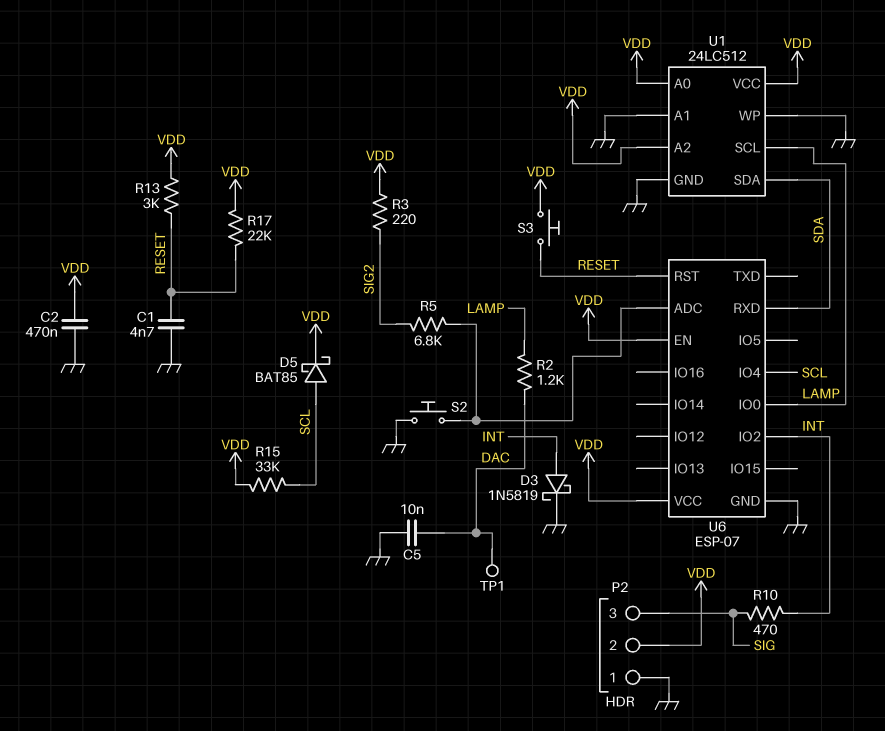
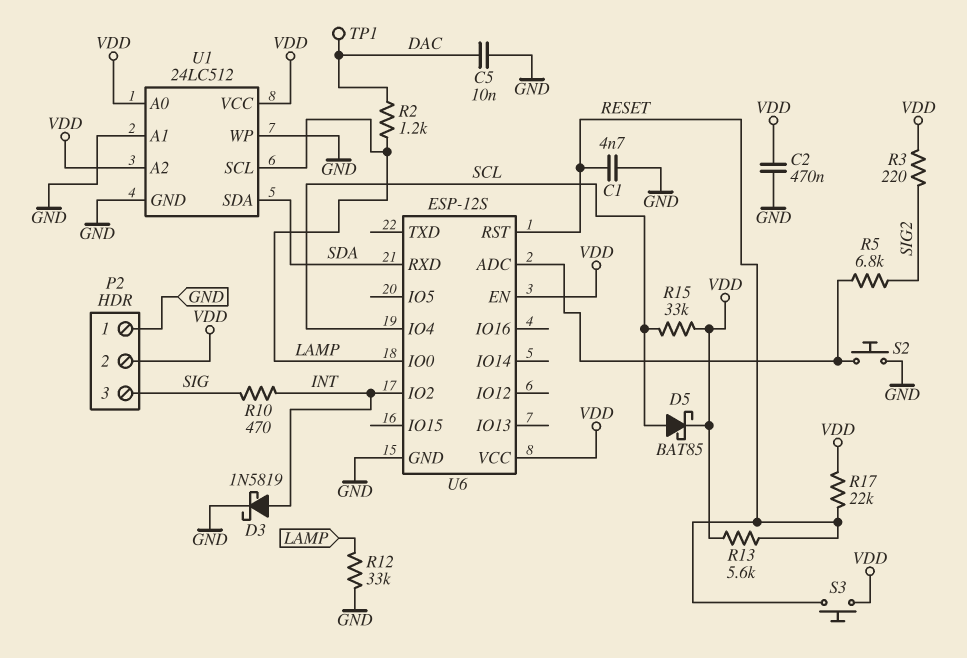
R12: none -> 33k (GND, LAMP)
R13: 3k (RESET, VDD) -> 5.6k (RESET, VDD)
U6: ESP-07 -> ESP-12S

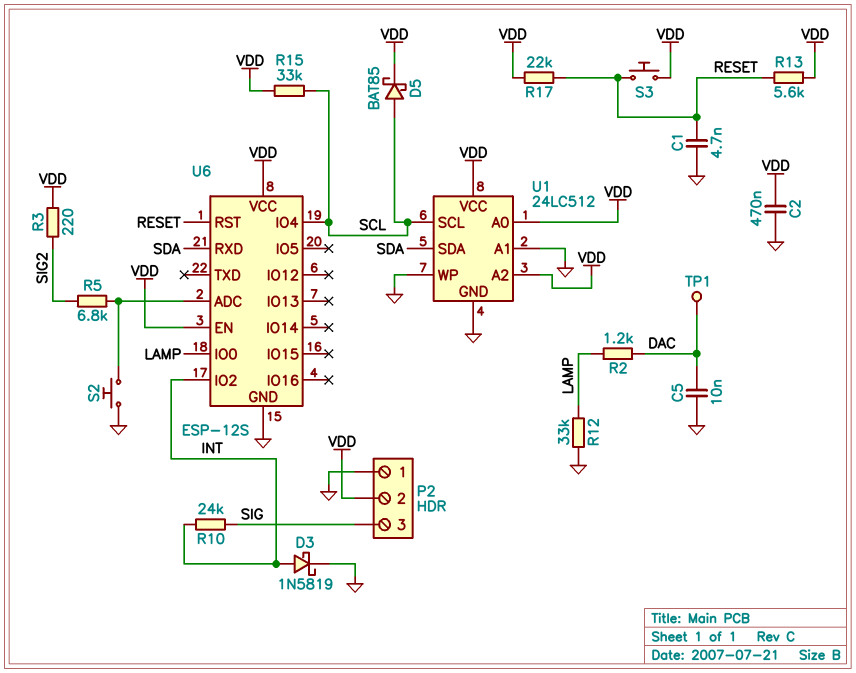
R10: 470 (INT, SIG) -> 24k (INT, SIG)
U1 pin SCL: LAMP -> SCL

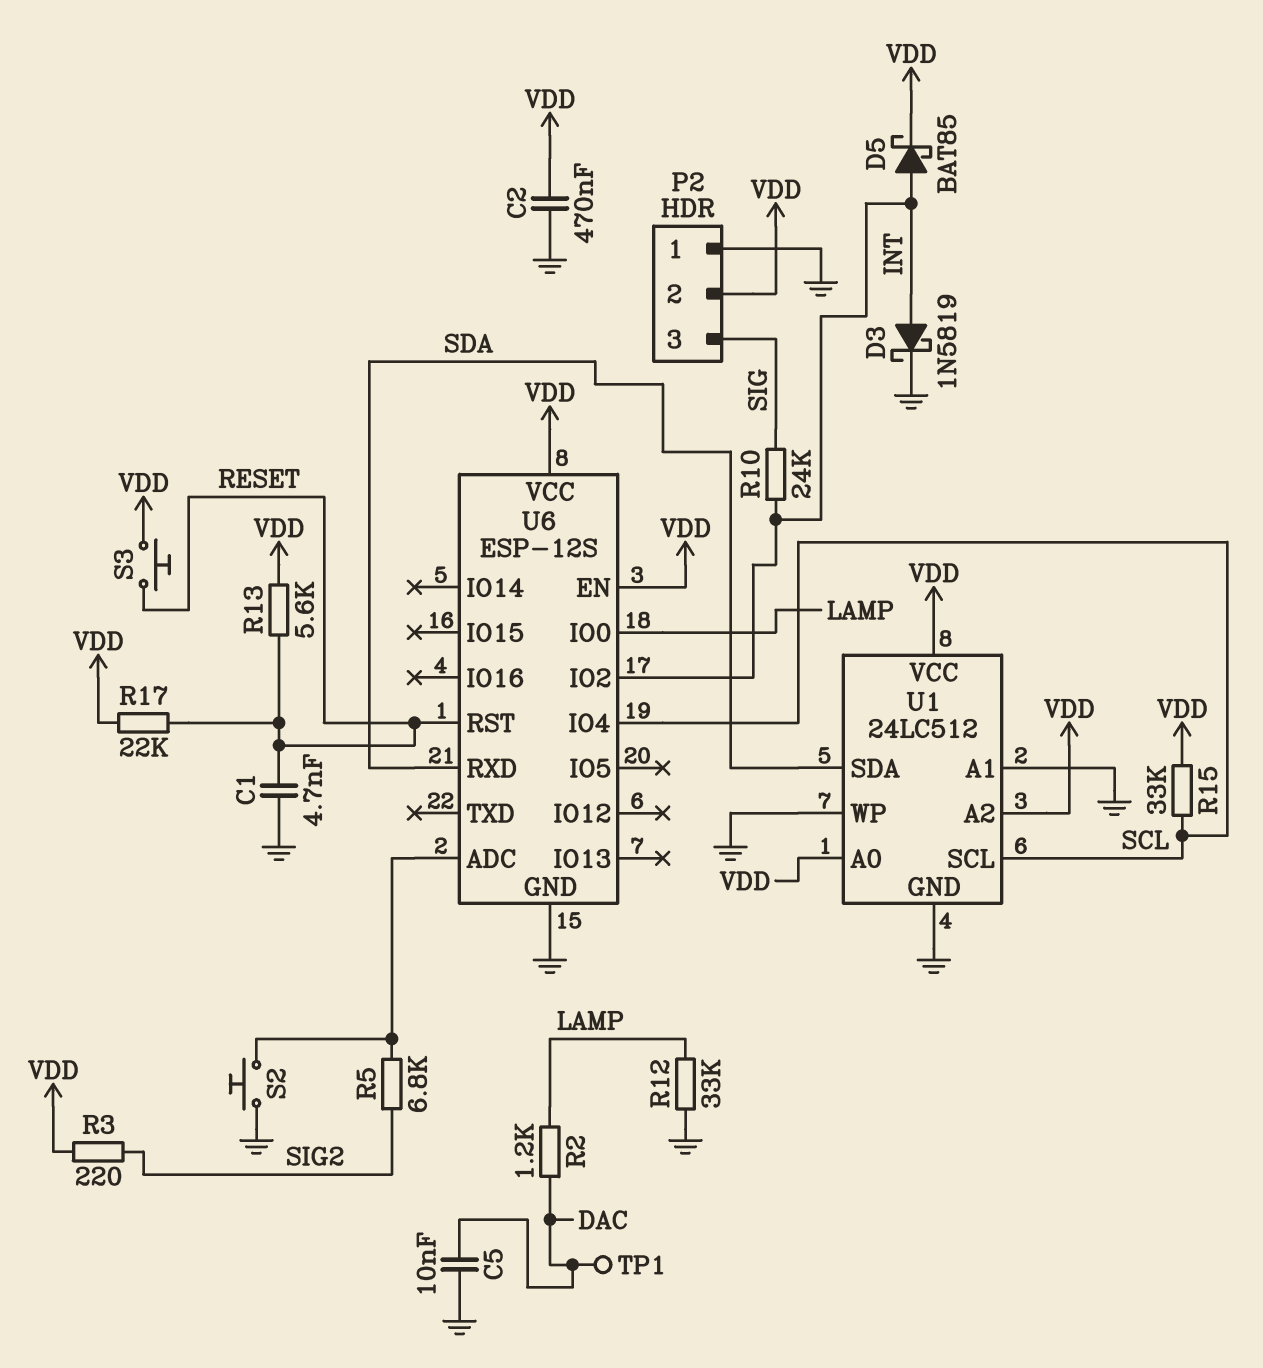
D5: schottky BAT85 (A SCL, K VDD) -> schottky BAT85 (A INT, K VDD)

